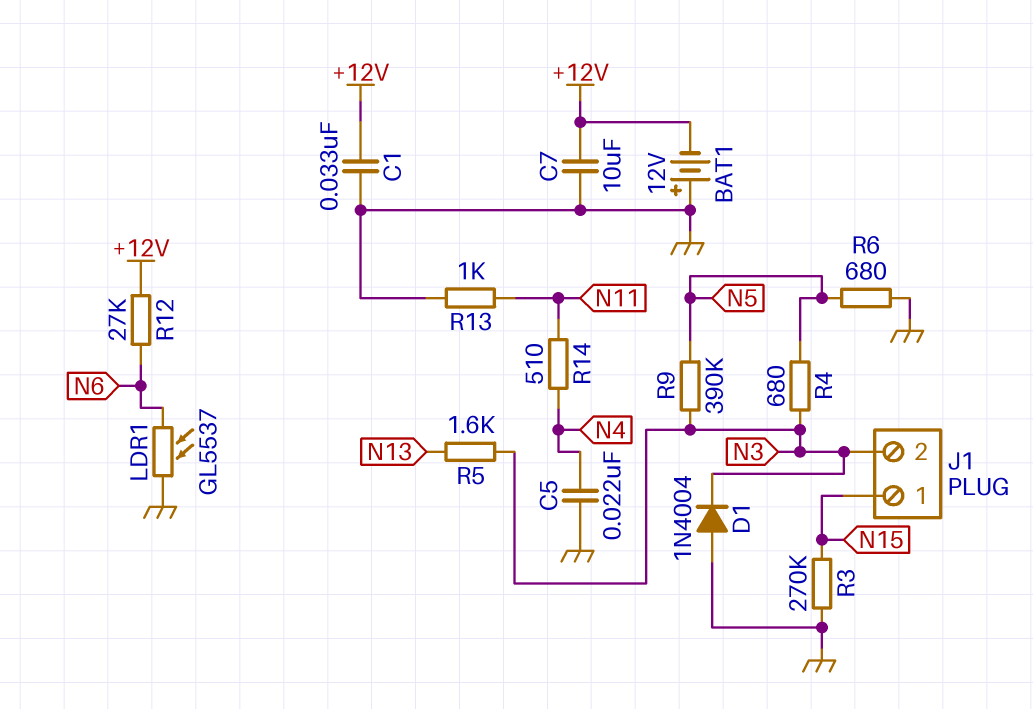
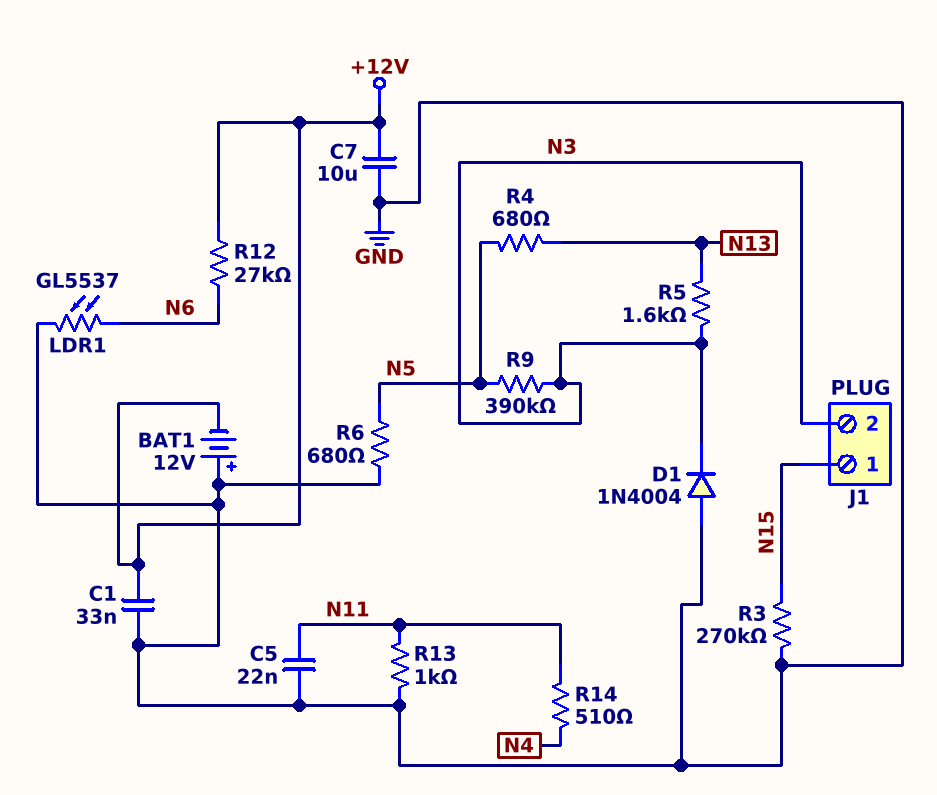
C5: 22nF (GND, N4) -> 22nF (GND, N11)
R4: 680 (N3, N5) -> 680 (N5, N13)

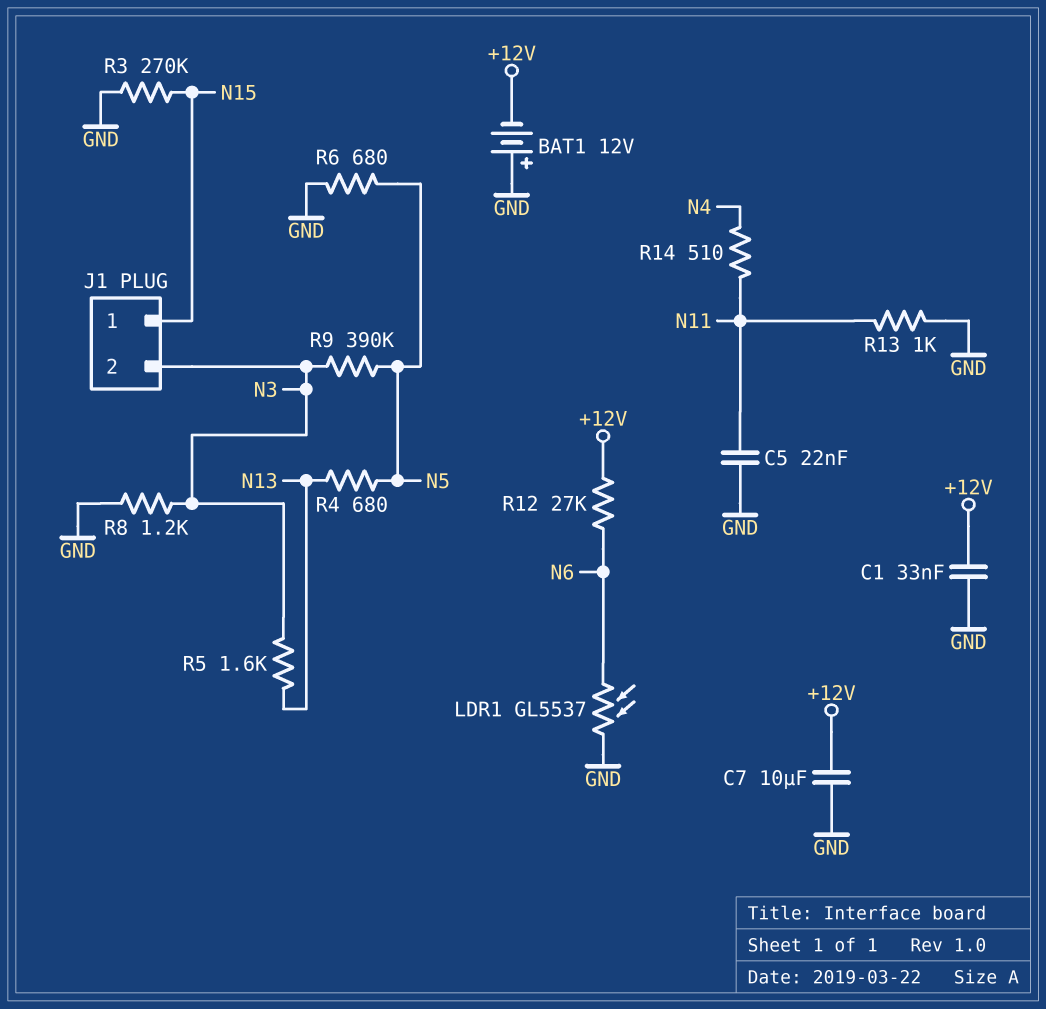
D1: diode 1N4004 (A GND, K N3) -> none
R8: none -> 1.2k (GND, N3)

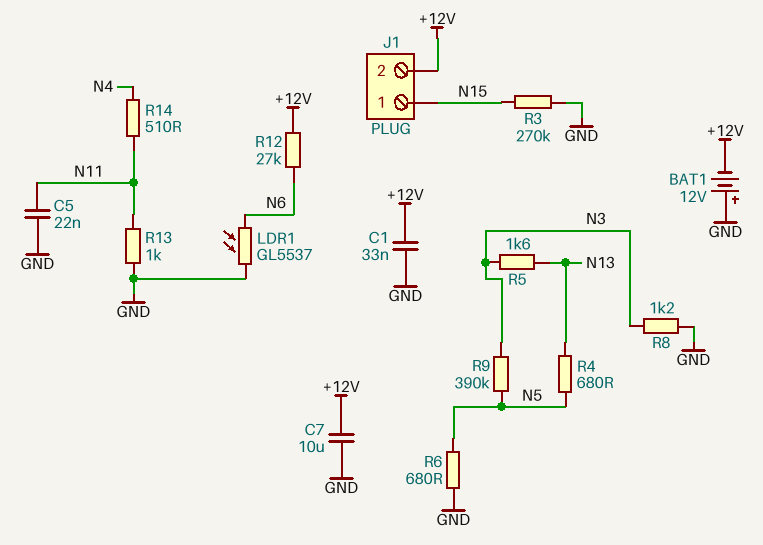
J1 pin 2: N3 -> +12V

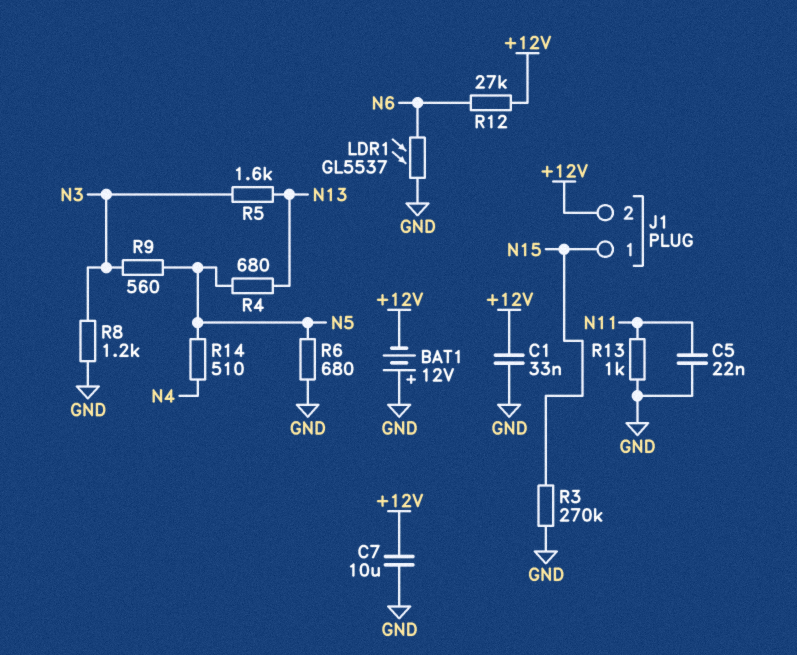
R9: 390k (N3, N5) -> 560 (N3, N5)
R14: 510 (N4, N11) -> 510 (N4, N5)

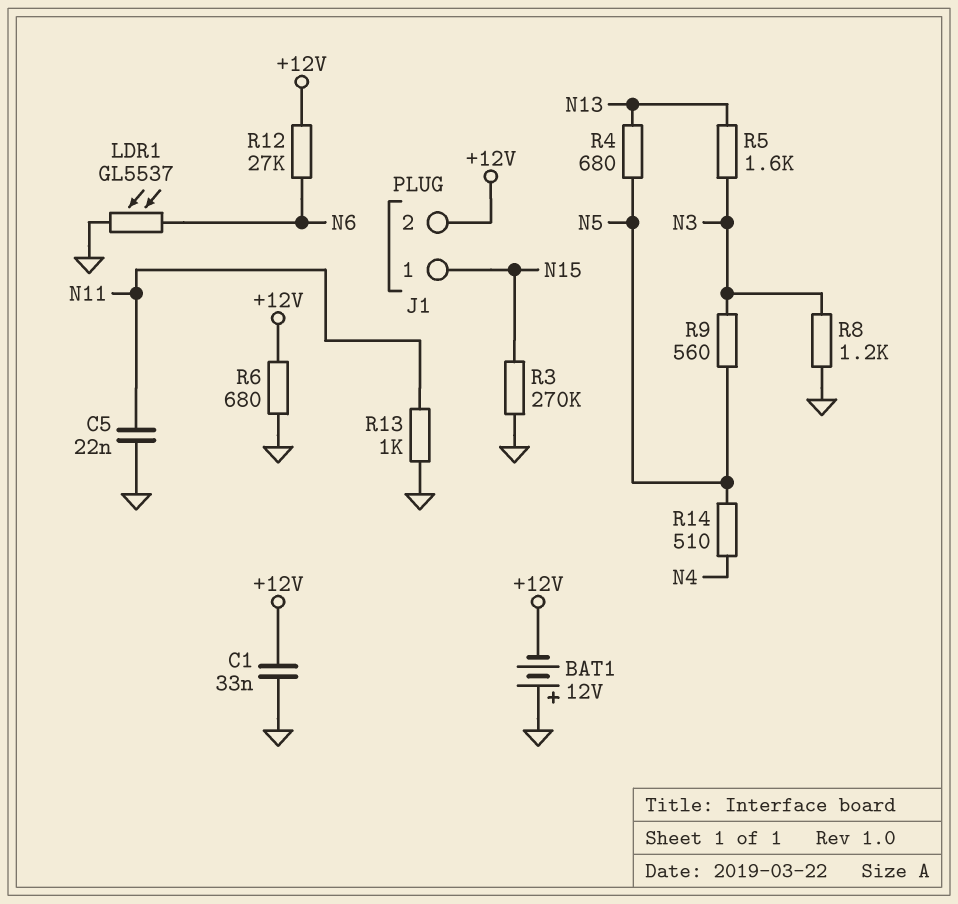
C7: 10uF (+12V, GND) -> none
R6: 680 (GND, N5) -> 680 (+12V, GND)

